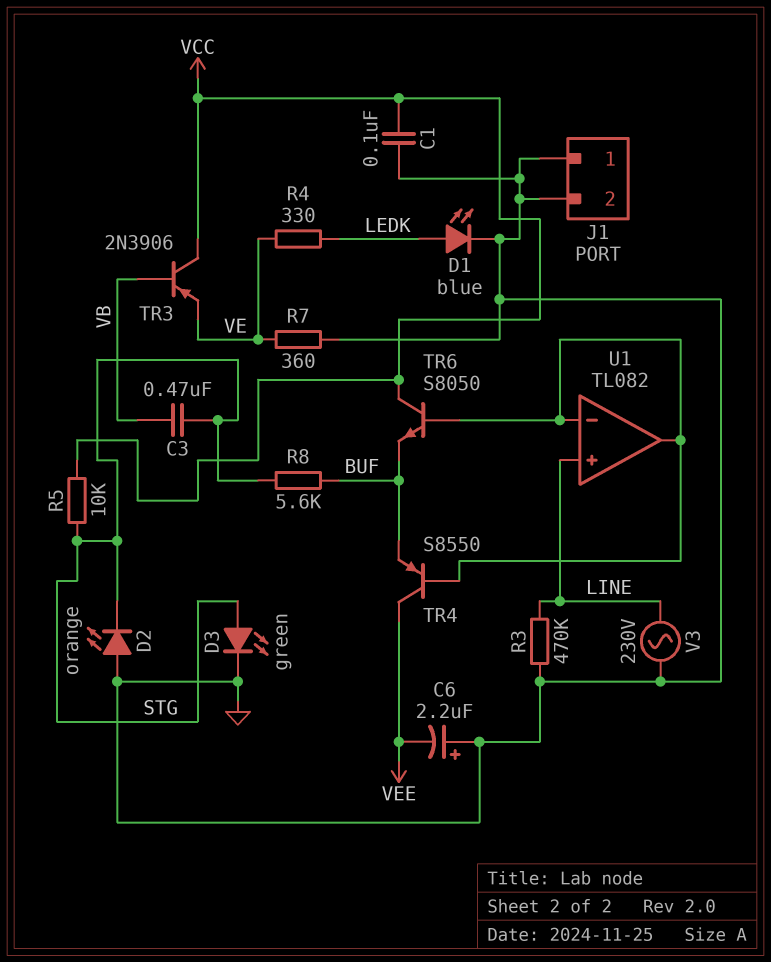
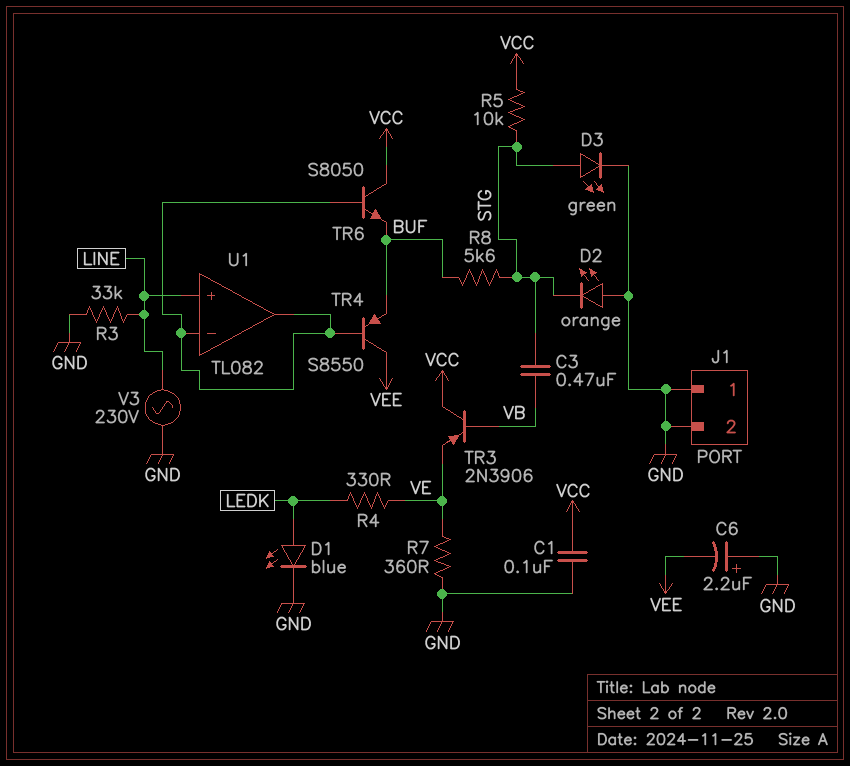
R3: 470k (GND, LINE) -> 33k (GND, LINE)

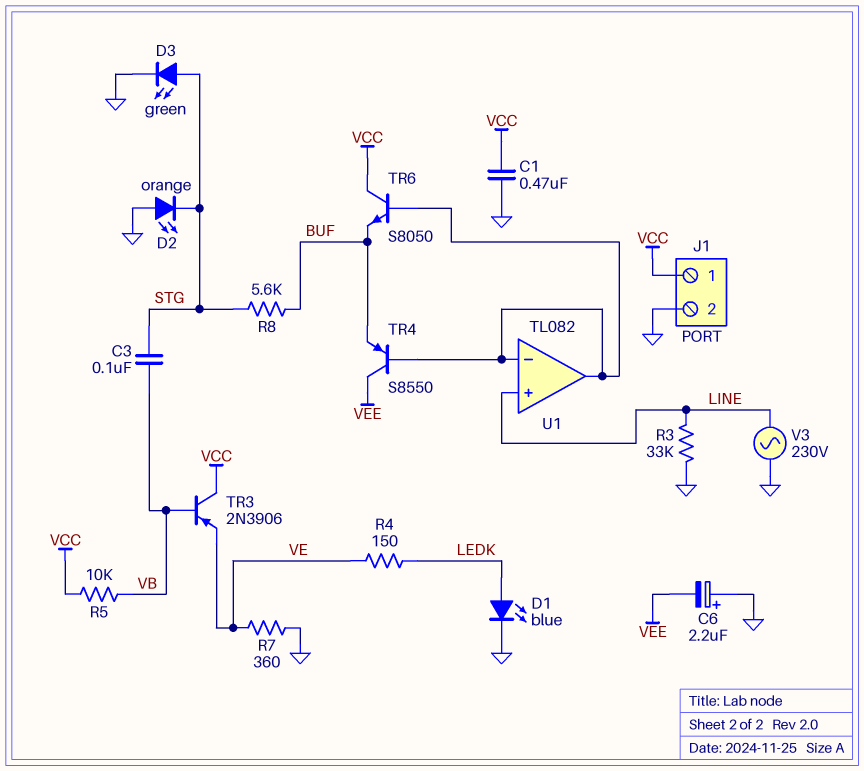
C1: 100nF (GND, VCC) -> 470nF (GND, VCC)
C3: 470nF (STG, VB) -> 100nF (STG, VB)
J1 pin 1: GND -> VCC
R4: 330 (LEDK, VE) -> 150 (LEDK, VE)
R5: 10k (STG, VCC) -> 10k (VB, VCC)

